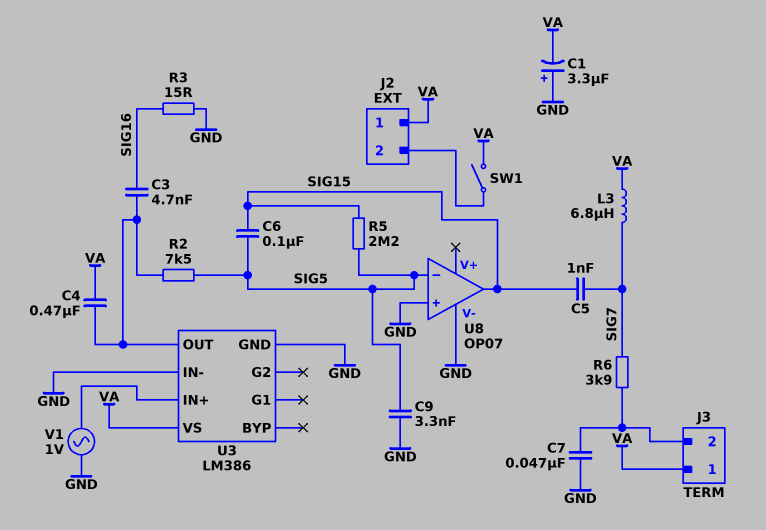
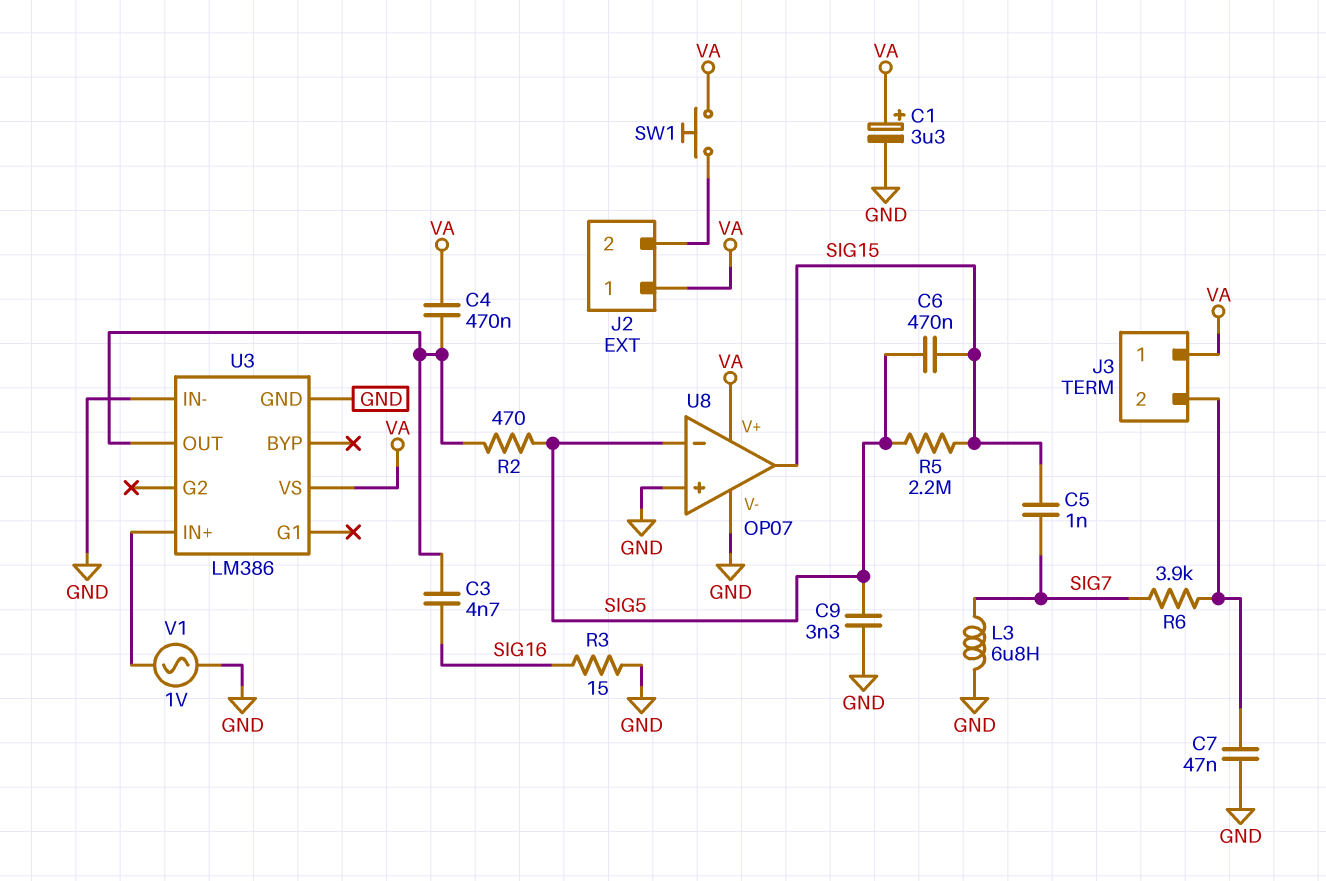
C1: 3.3uF (plus GND, minus VA) -> 3.3uF (plus VA, minus GND)
C6: 100nF (SIG5, SIG15) -> 470nF (SIG5, SIG15)
L3: 6.8uH (SIG7, VA) -> 6.8uH (GND, SIG7)
R2: 7.5k (SIG5, U3/OUT) -> 470 (SIG5, U3/OUT)
SW1: switch (J2/2, VA) -> button (J2/2, VA)
U8 pin V+: none -> VA

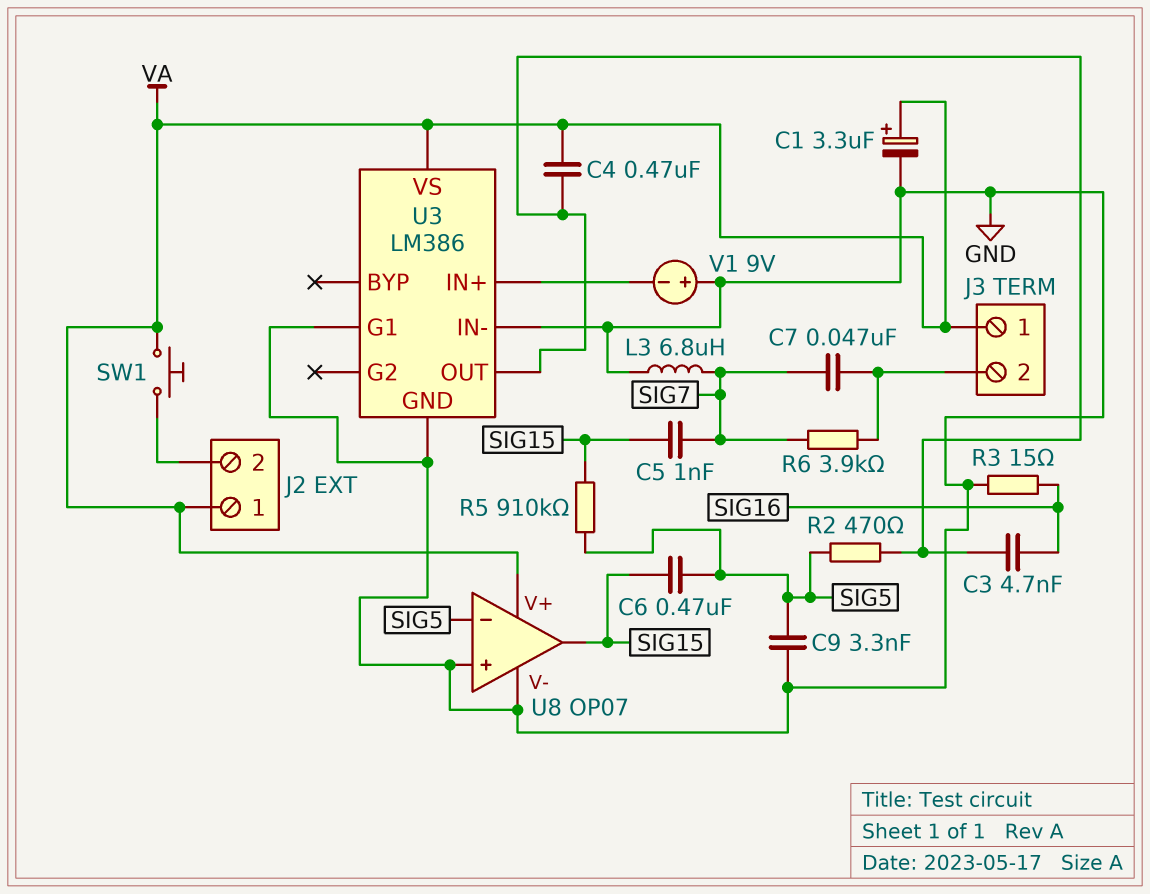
C7: 47nF (GND, J3/2) -> 47nF (J3/2, SIG7)
R5: 2.2M (SIG5, SIG15) -> 910k (SIG5, SIG15)
U3 pin G1: none -> GND
V1: AC 1V (GND, U3/IN+) -> 9V (plus GND, minus U3/IN+)

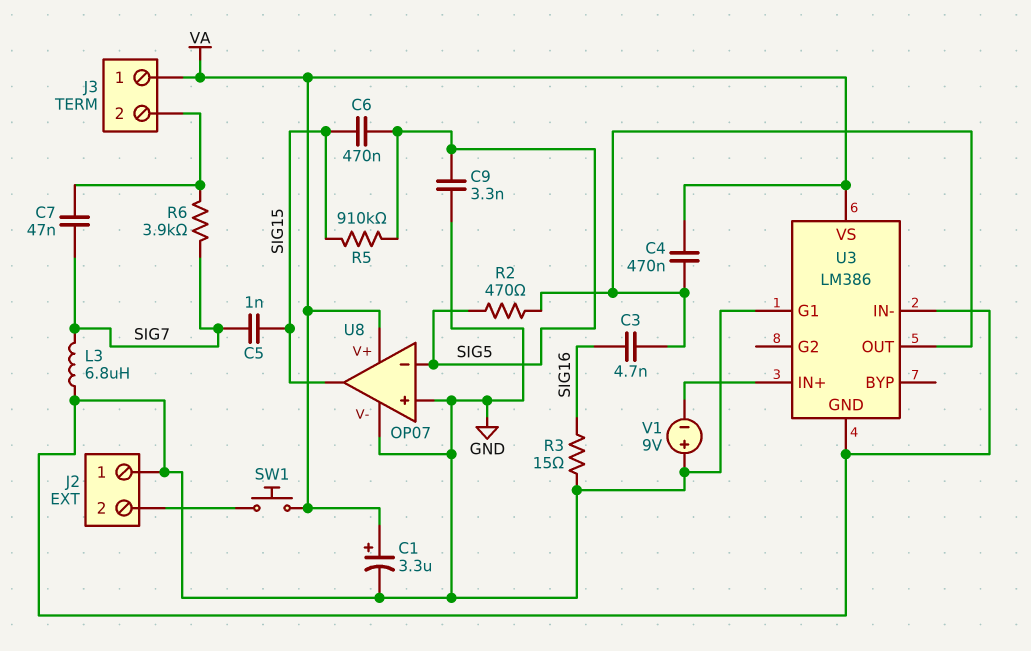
J2 pin 1: VA -> GND

